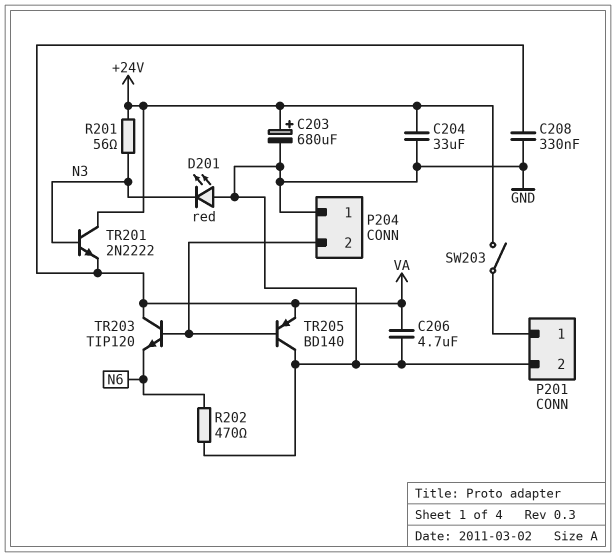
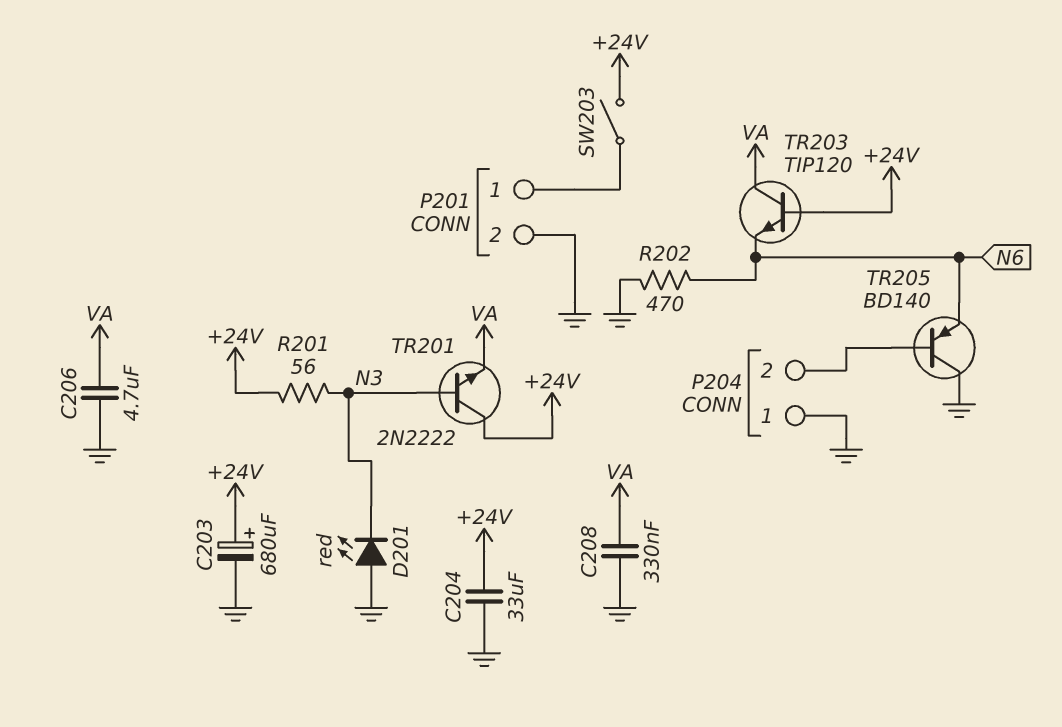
TR203: NPN TIP120 (B P204/2, C VA, E N6) -> NPN TIP120 (B +24V, C VA, E N6)
TR205: PNP BD140 (B P204/2, C GND, E VA) -> PNP BD140 (B P204/2, C GND, E N6)

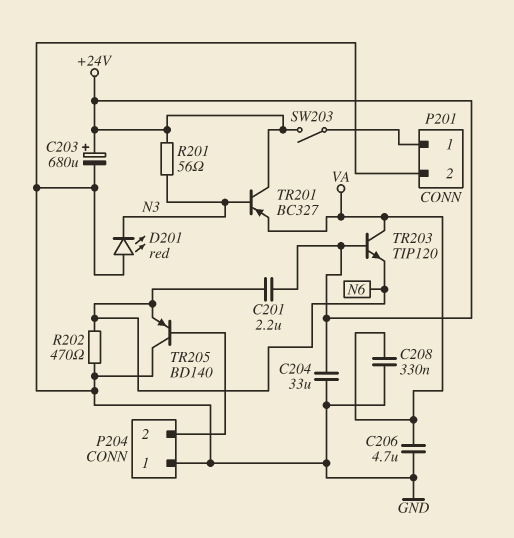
C201: none -> 2.2uF (+24V, N6)
TR201: NPN 2N2222 (B N3, C +24V, E VA) -> PNP BC327 (B N3, C +24V, E VA)

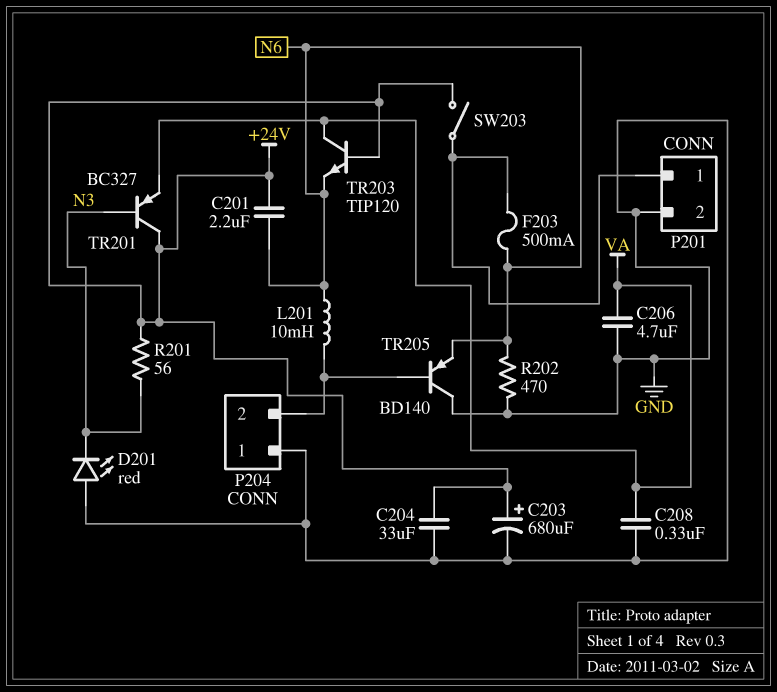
F203: none -> 500mA (N6, P201/1)
L201: none -> 10mH (N6, P204/2)

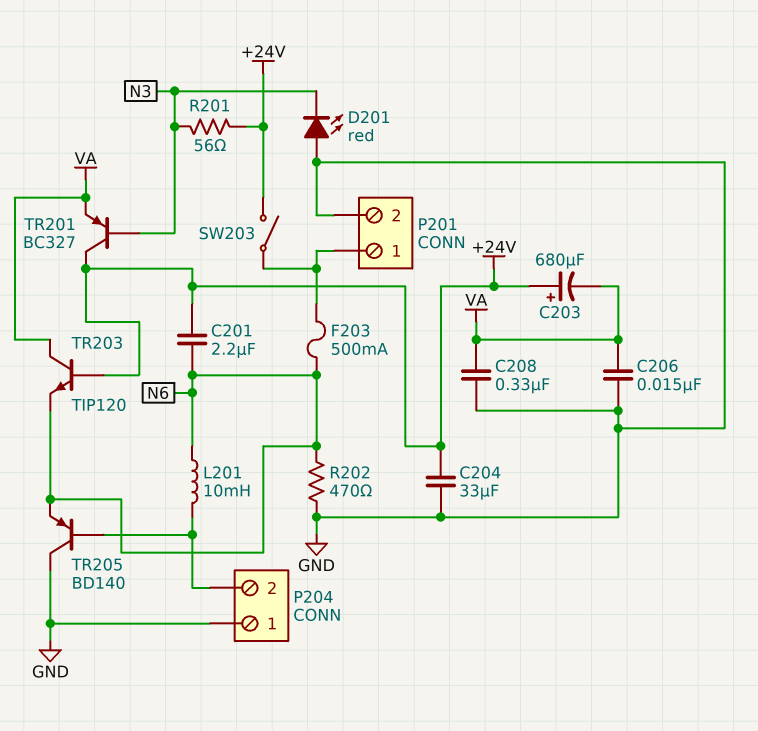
C203: 680uF (plus +24V, minus GND) -> 680uF (plus +24V, minus VA)
C206: 4.7uF (GND, VA) -> 15nF (GND, VA)

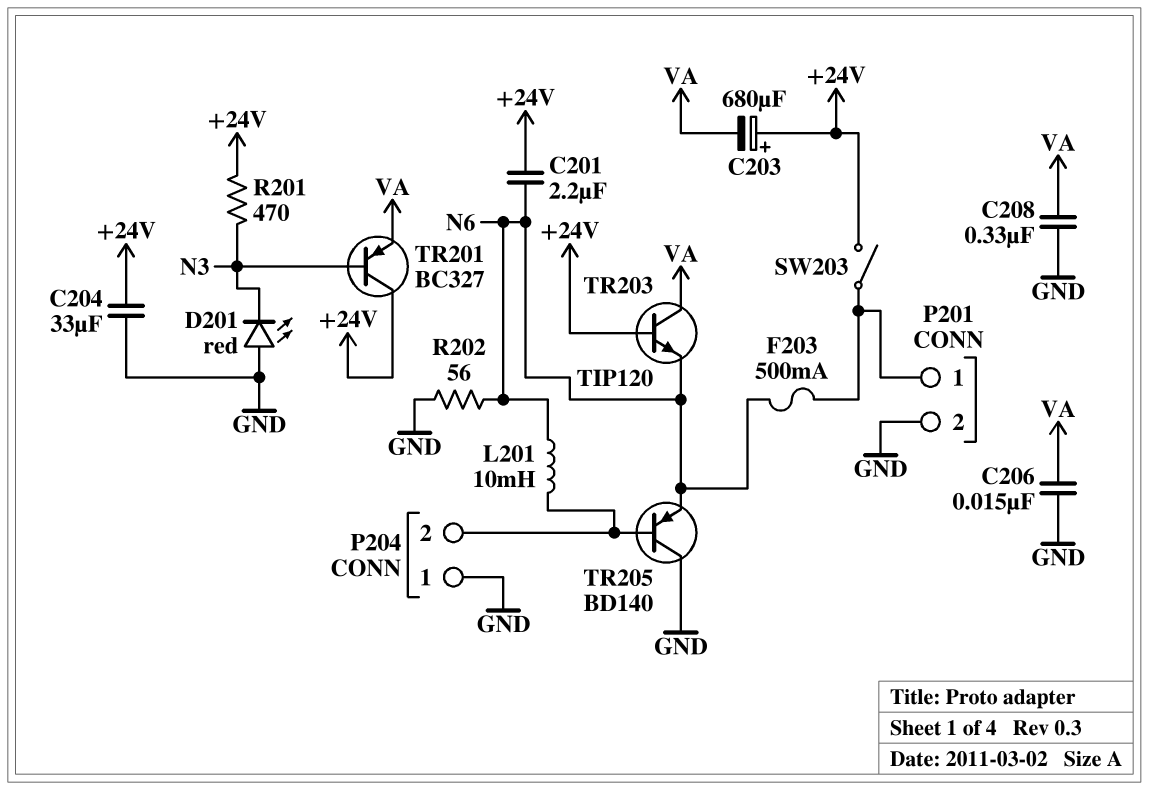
R201: 56 (+24V, N3) -> 470 (+24V, N3)
R202: 470 (GND, N6) -> 56 (GND, N6)

